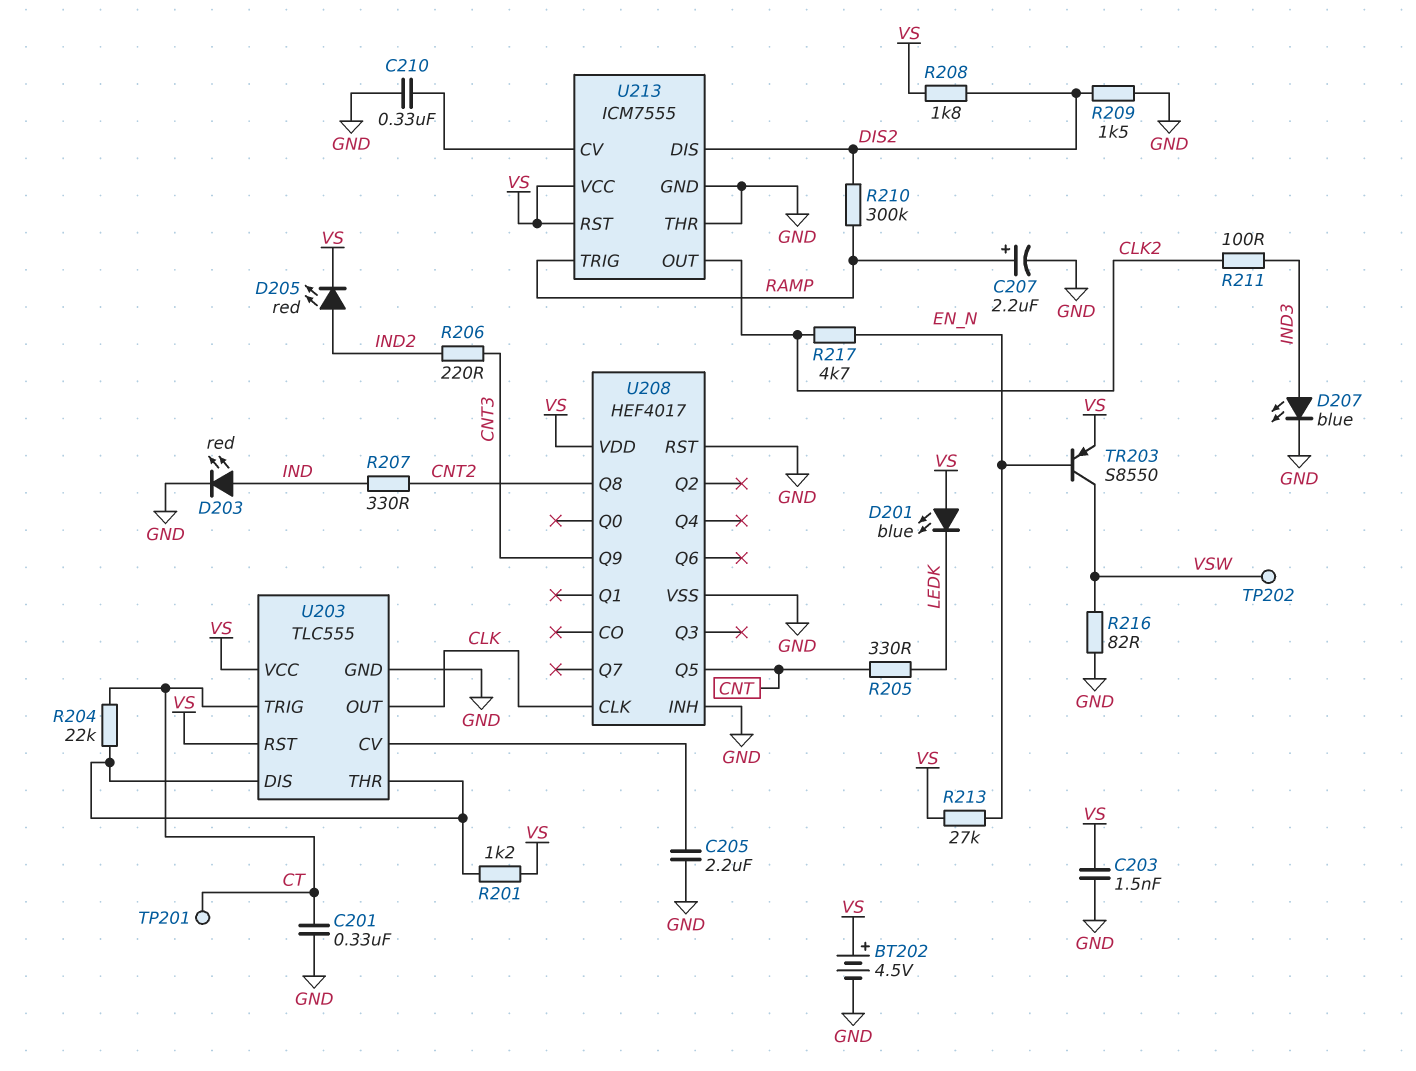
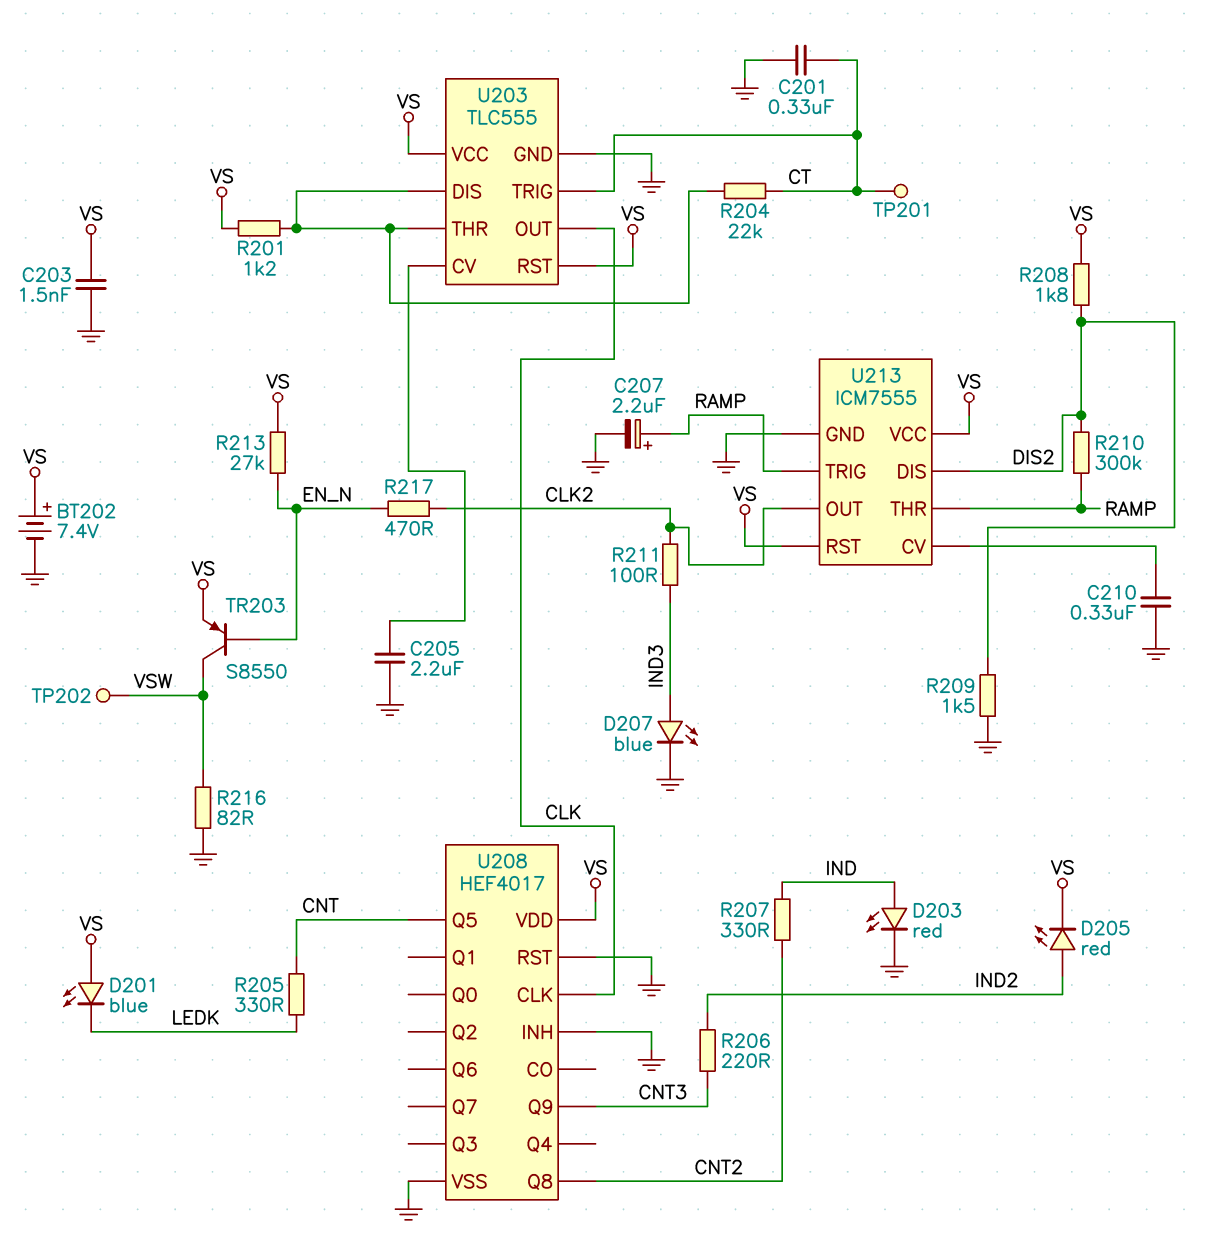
BT202: 4.5V (plus VS, minus GND) -> 7.4V (plus VS, minus GND)
R217: 4.7k (CLK2, EN_N) -> 470 (CLK2, EN_N)
U213 pin THR: GND -> RAMP

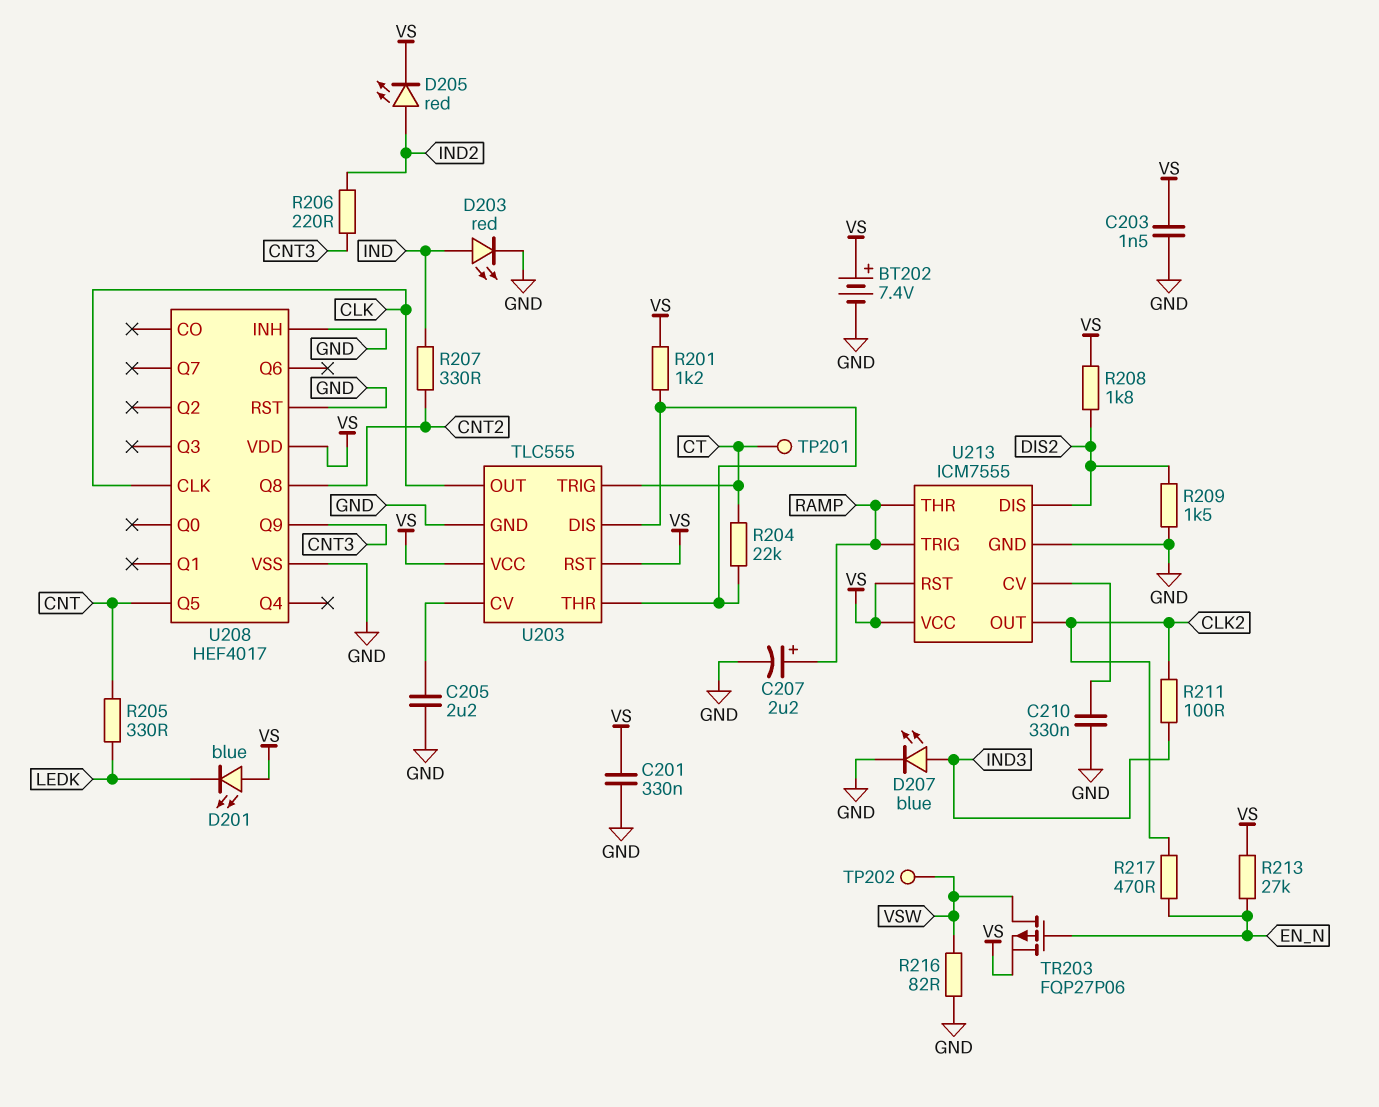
C201: 330nF (CT, GND) -> 330nF (GND, VS)
R210: 300k (DIS2, RAMP) -> none
TR203: PNP S8550 (B EN_N, C VSW, E VS) -> PMOS FQP27P06 (G EN_N, D VSW, S VS)

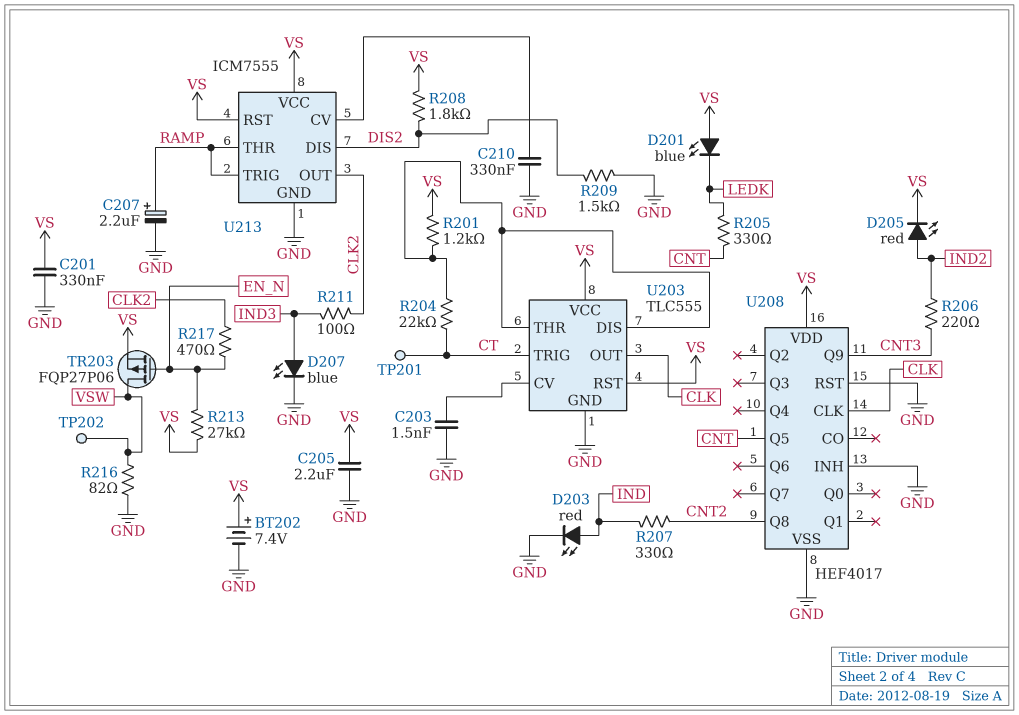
C203: 1.5nF (GND, VS) -> 1.5nF (GND, U203/CV)
C205: 2.2uF (GND, U203/CV) -> 2.2uF (GND, VS)

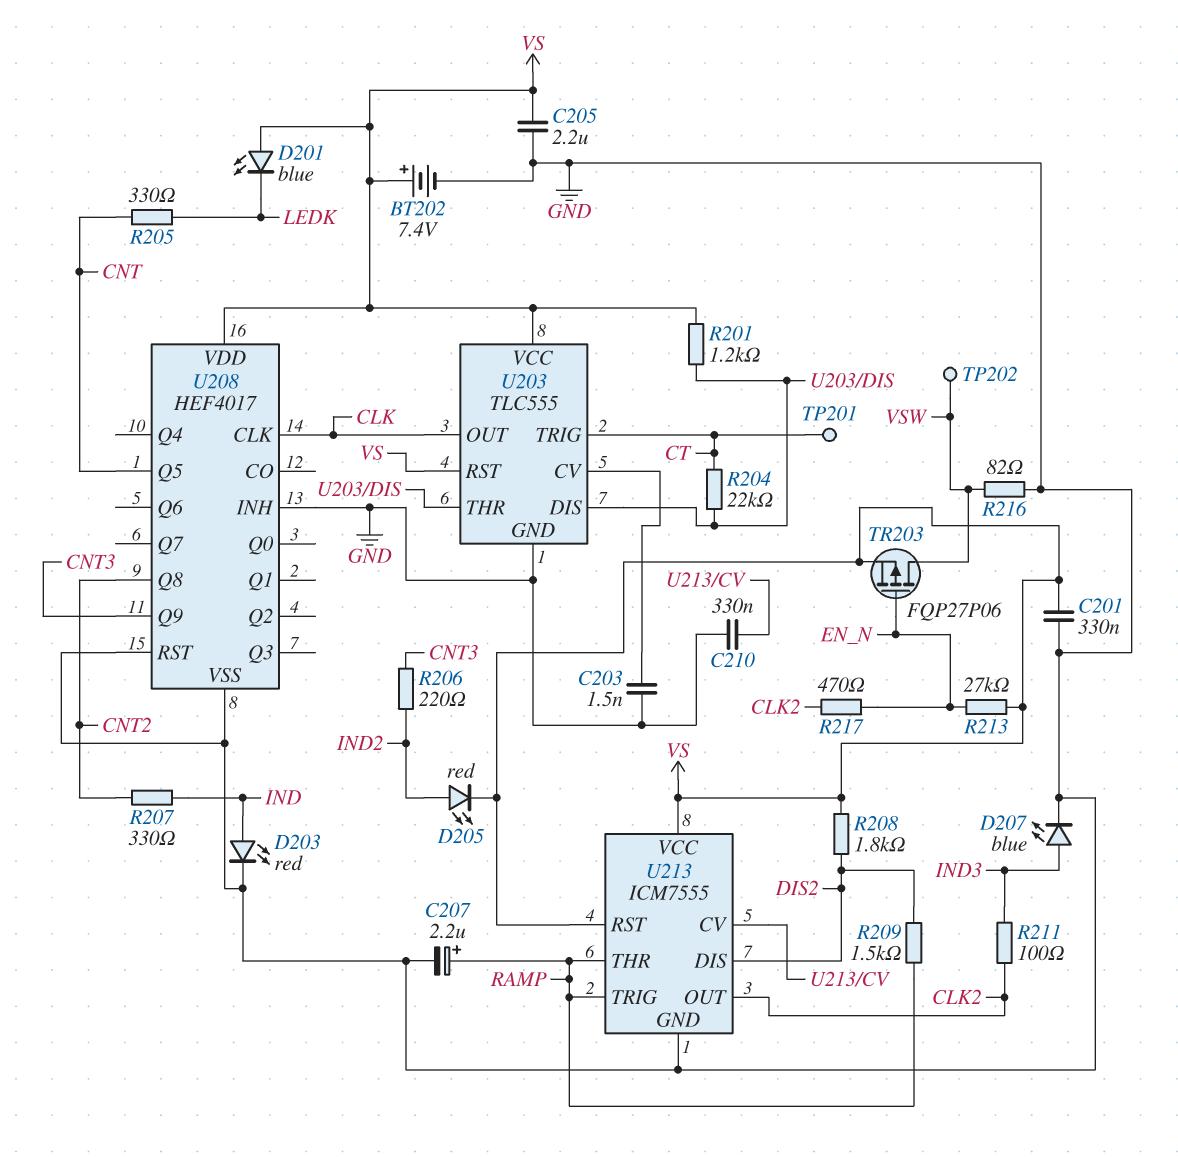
R209: 1.5k (DIS2, GND) -> 1.5k (DIS2, RAMP)

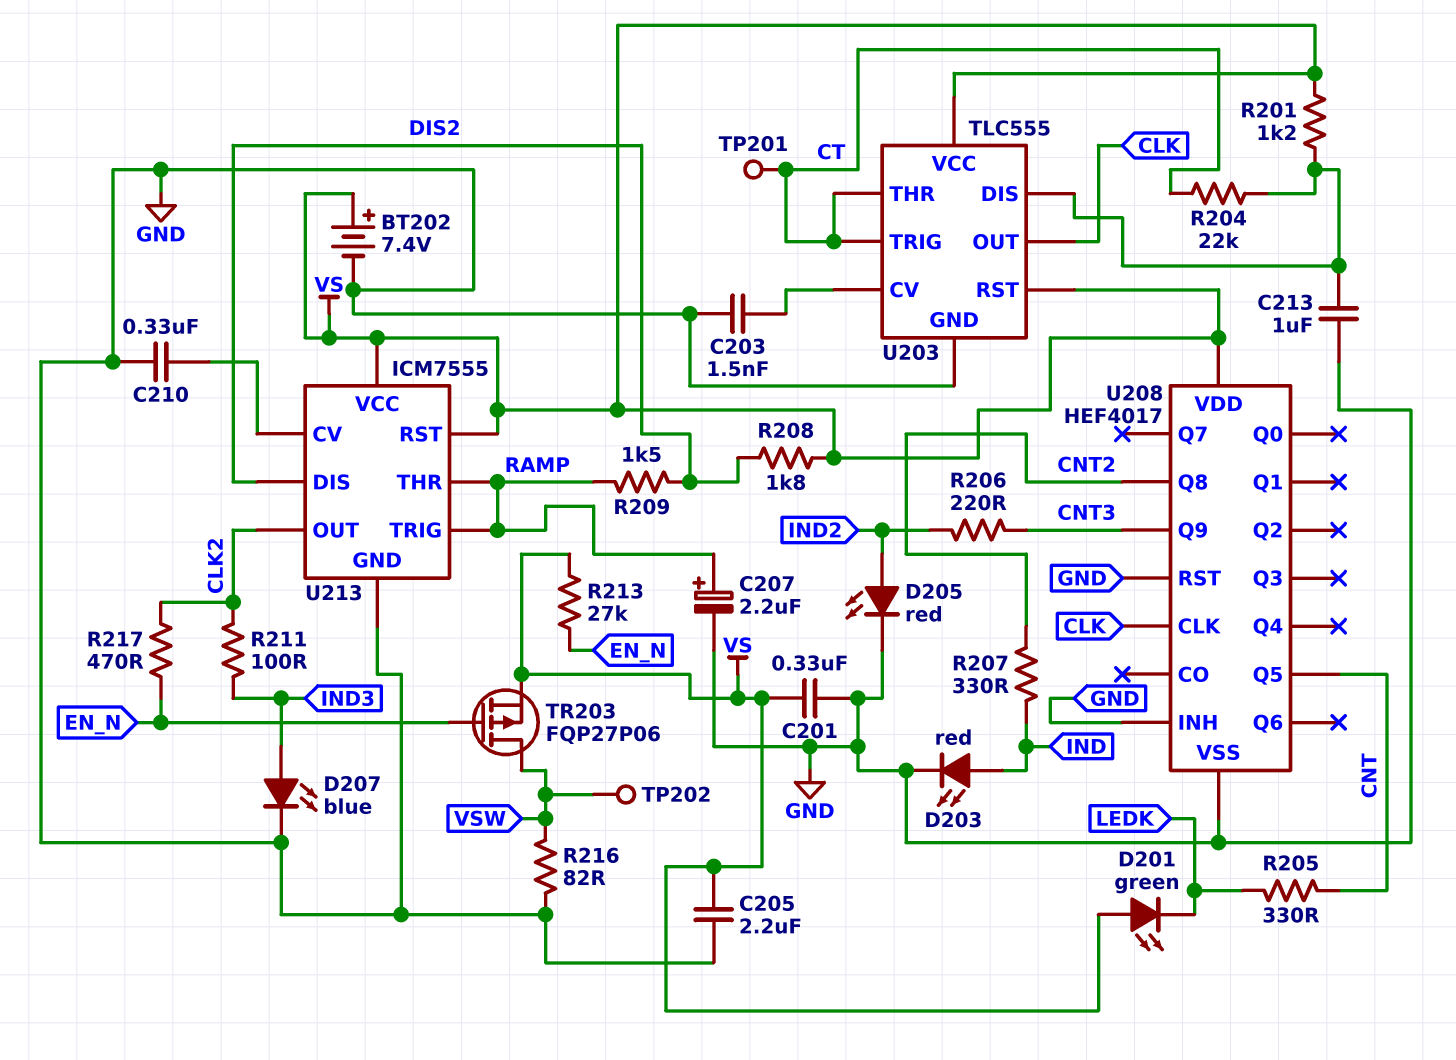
C213: none -> 1uF (GND, U203/DIS)
D201: LED blue (A VS, K LEDK) -> LED green (A VS, K LEDK)
D205: LED red (A IND2, K VS) -> LED red (A IND2, K GND)
U203 pin THR: U203/DIS -> CT

